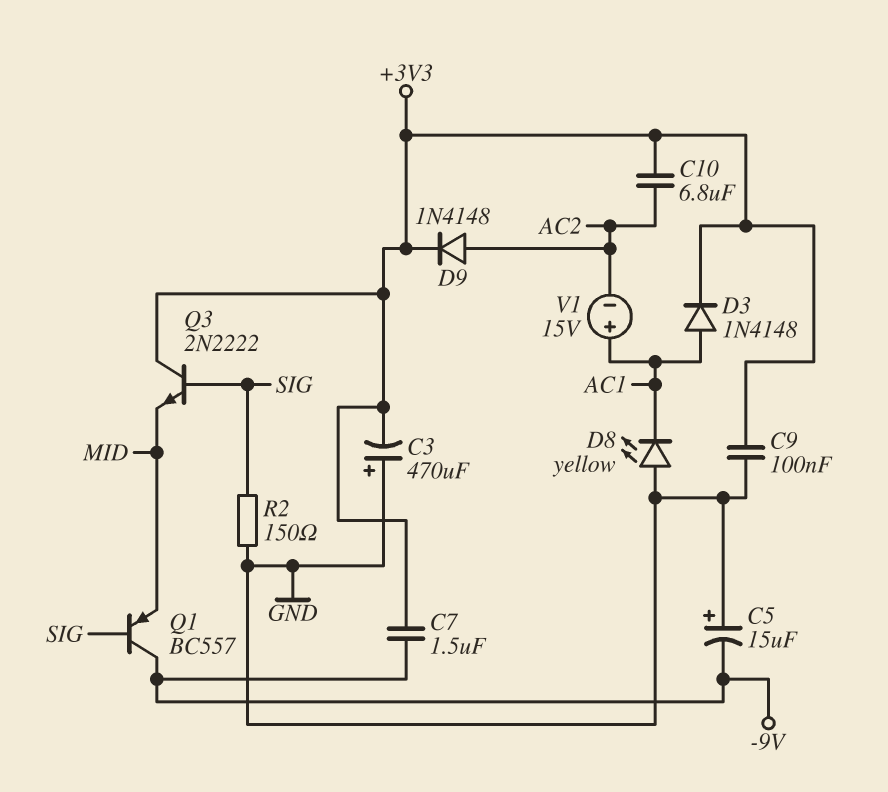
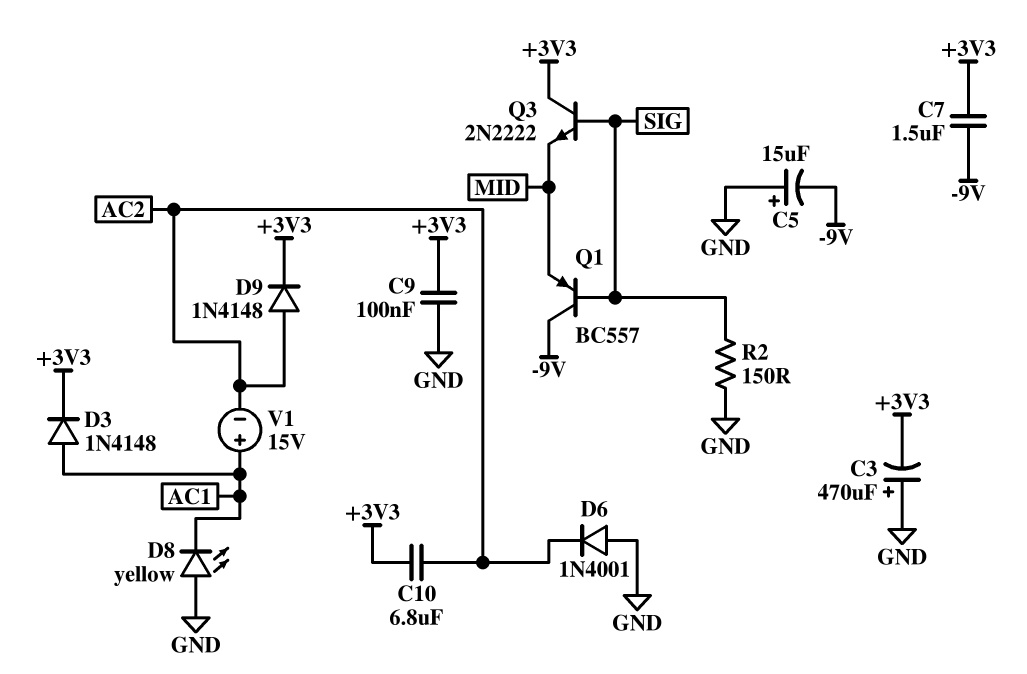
D6: none -> diode 1N4001 (A GND, K AC2)

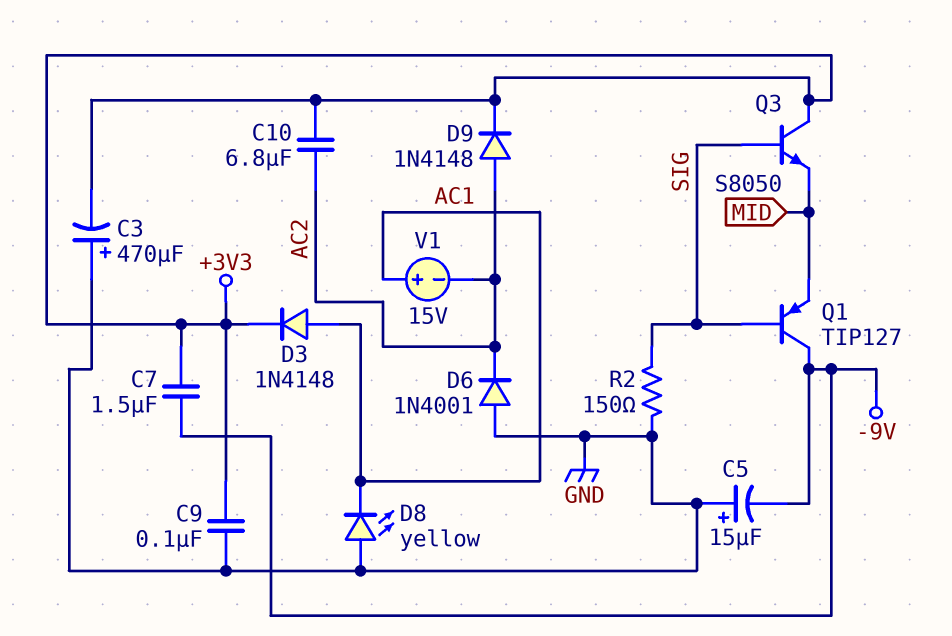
Q1: PNP BC557 (B SIG, C -9V, E MID) -> PNP TIP127 (B SIG, C -9V, E MID)
Q3: NPN 2N2222 (B SIG, C +3V3, E MID) -> NPN S8050 (B SIG, C +3V3, E MID)

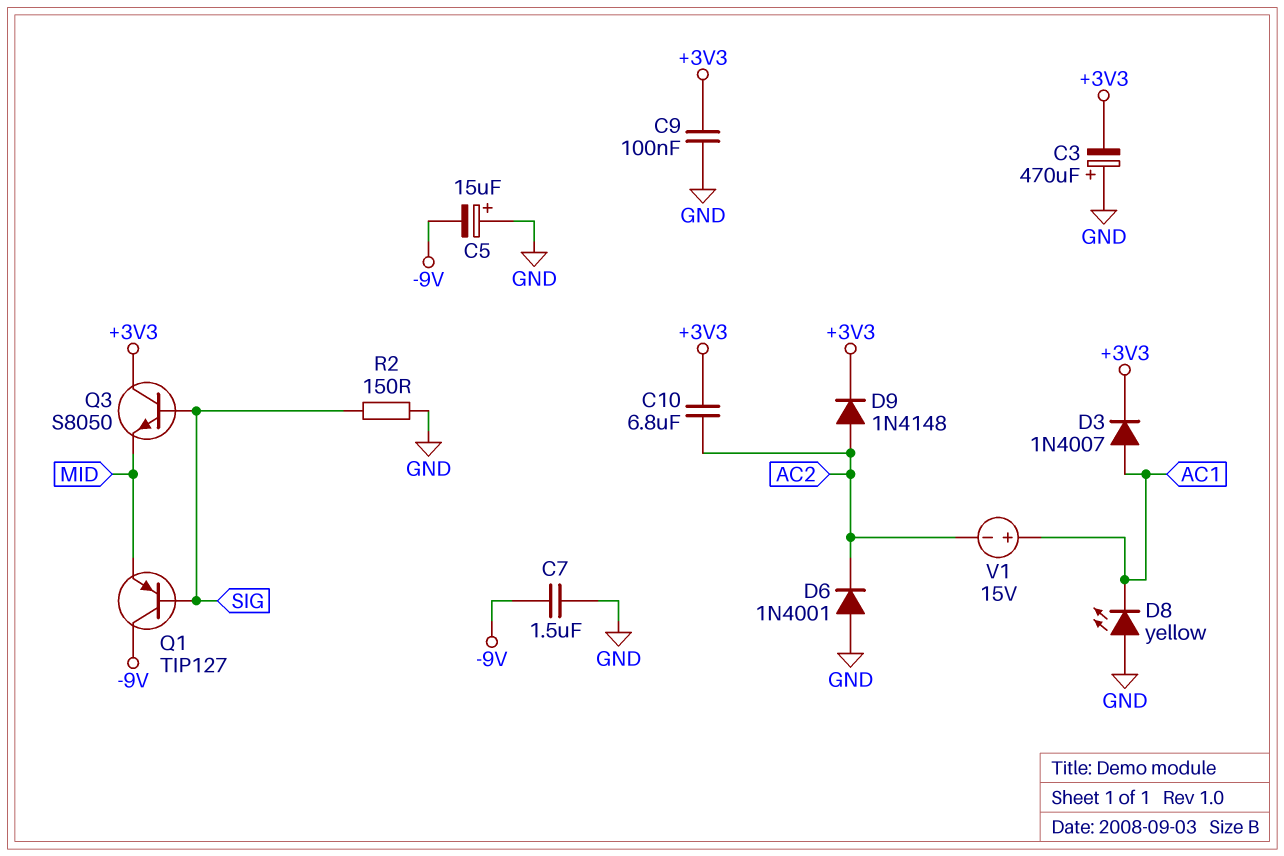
C7: 1.5uF (+3V3, -9V) -> 1.5uF (-9V, GND)
D3: diode 1N4148 (A AC1, K +3V3) -> diode 1N4007 (A AC1, K +3V3)

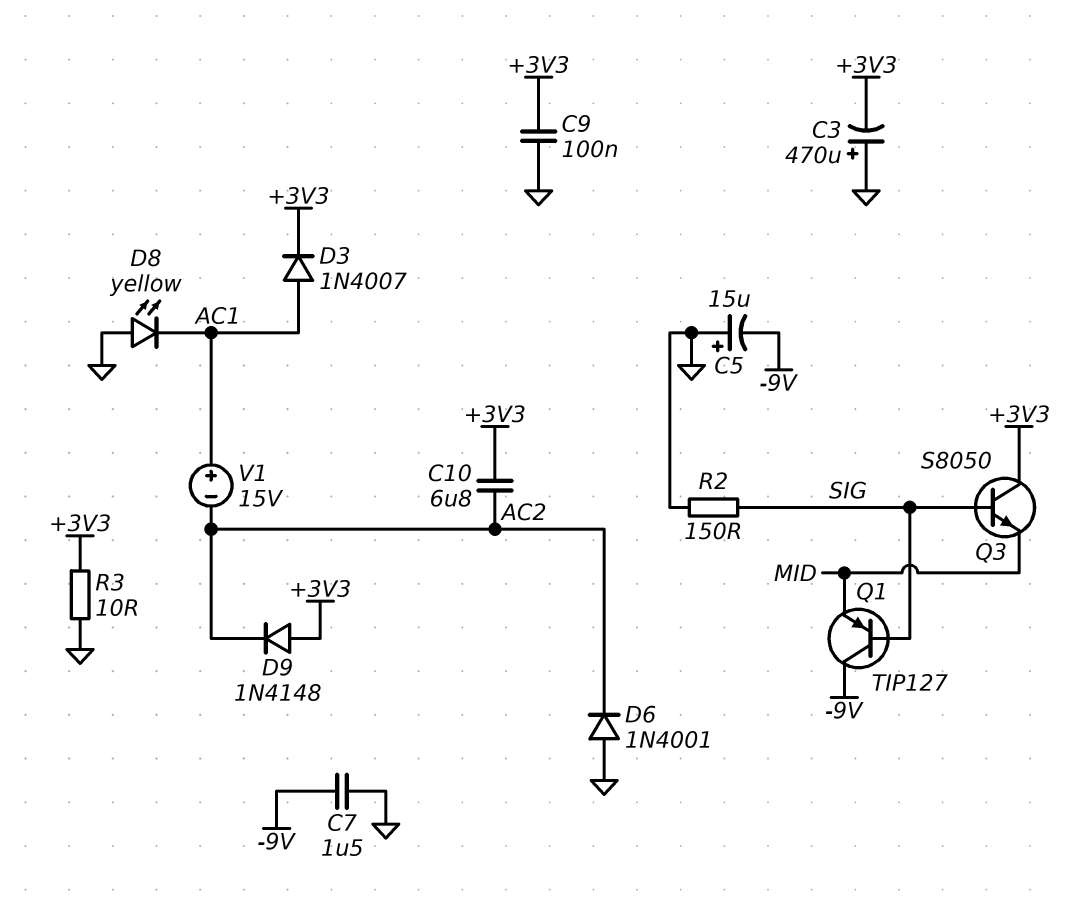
D9: diode 1N4148 (A AC2, K +3V3) -> diode 1N4148 (A +3V3, K AC2)
R3: none -> 10 (+3V3, GND)

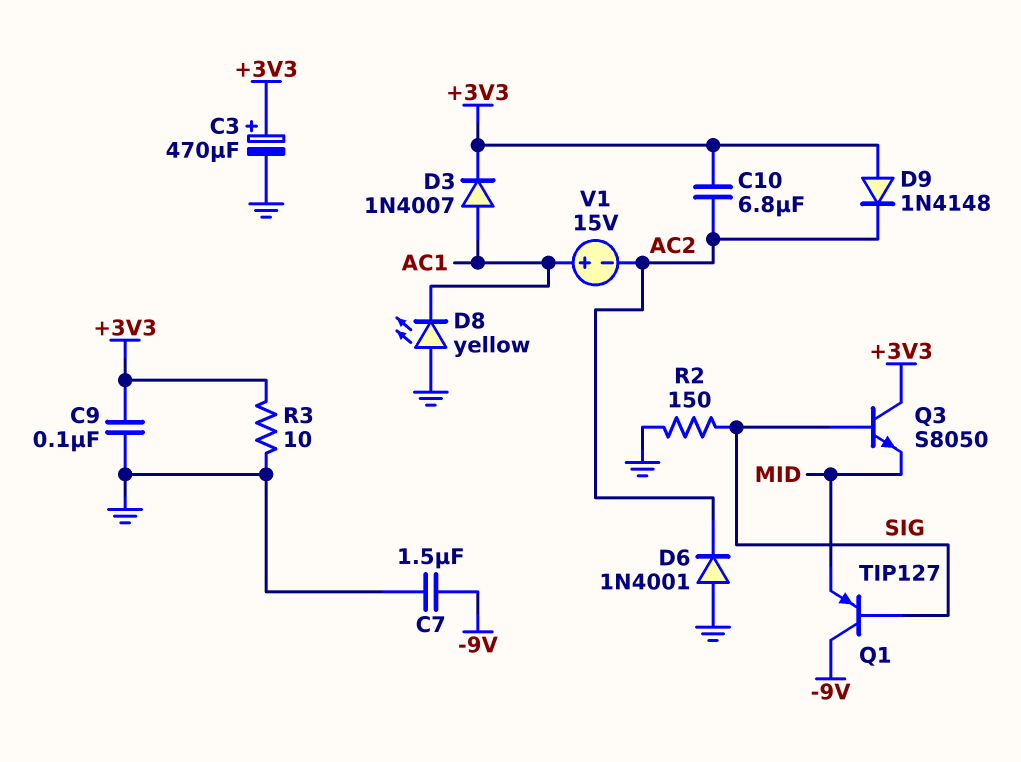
C3: 470uF (plus GND, minus +3V3) -> 470uF (plus +3V3, minus GND)
C5: 15uF (plus GND, minus -9V) -> none

